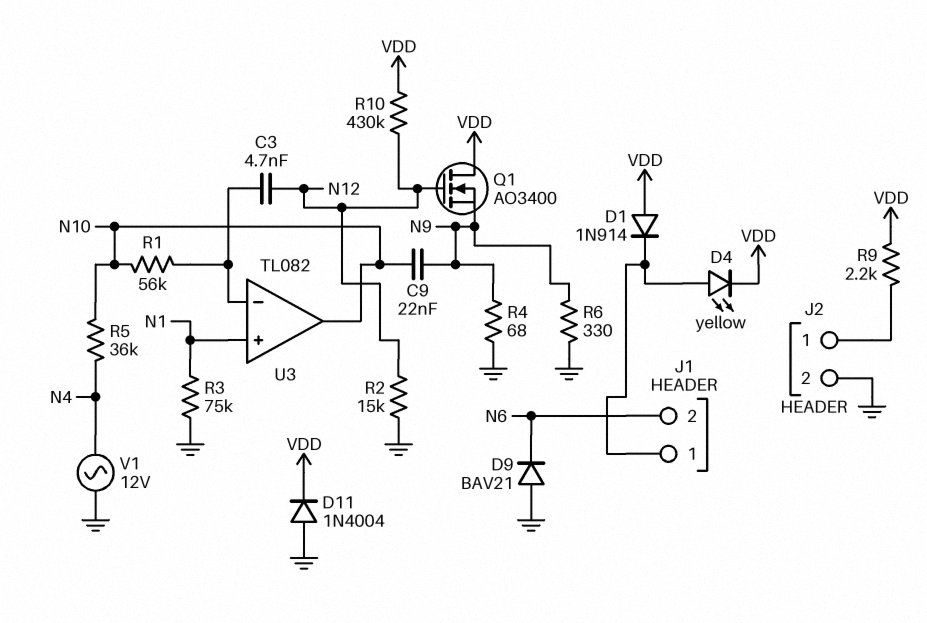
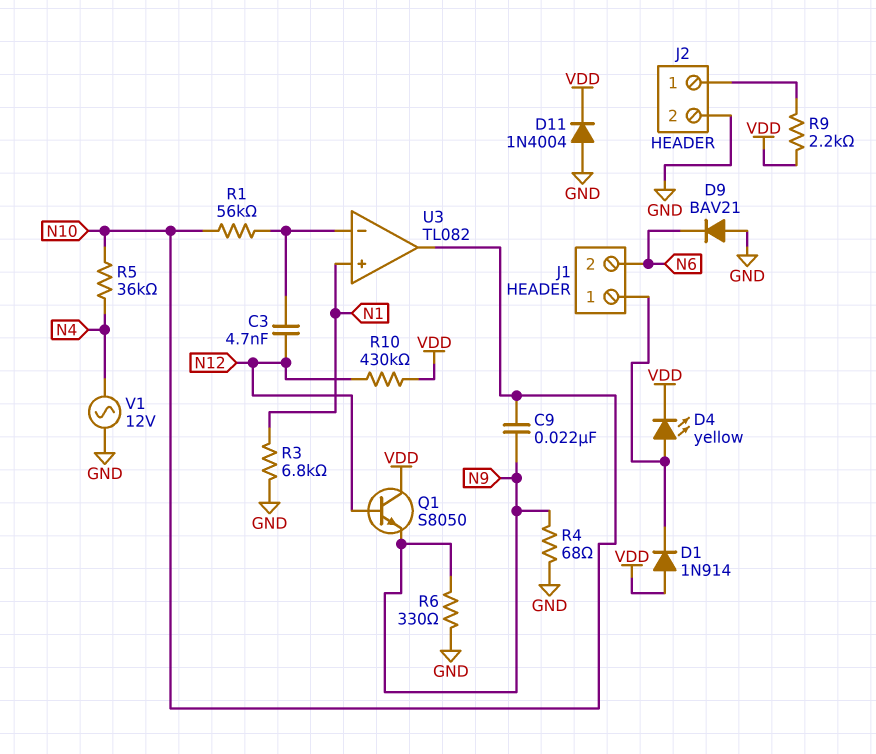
Q1: NMOS AO3400 (G N12, D VDD, S N9) -> NPN S8050 (B N12, C VDD, E N9)
R2: 15k (GND, N12) -> none
R3: 75k (GND, N1) -> 6.8k (GND, N1)

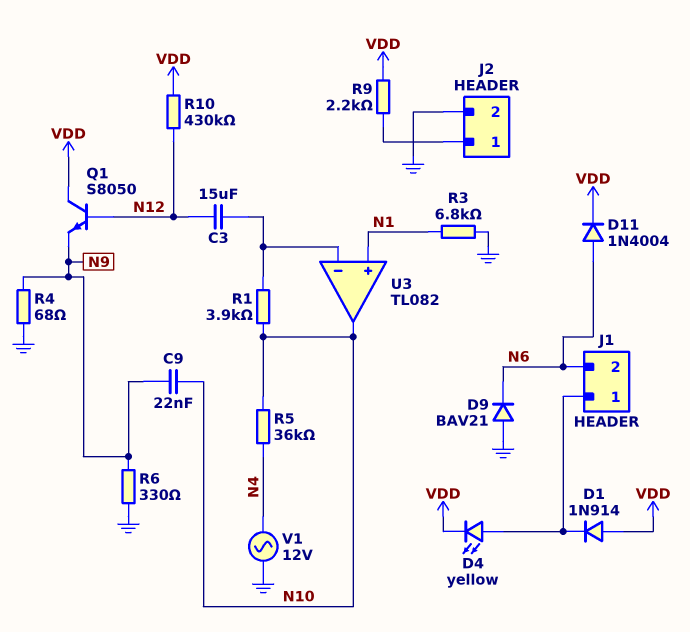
C3: 4.7nF (N12, U3/in-) -> 15uF (N12, U3/in-)
D11: diode 1N4004 (A GND, K VDD) -> diode 1N4004 (A N6, K VDD)
R1: 56k (N10, U3/in-) -> 3.9k (N10, U3/in-)

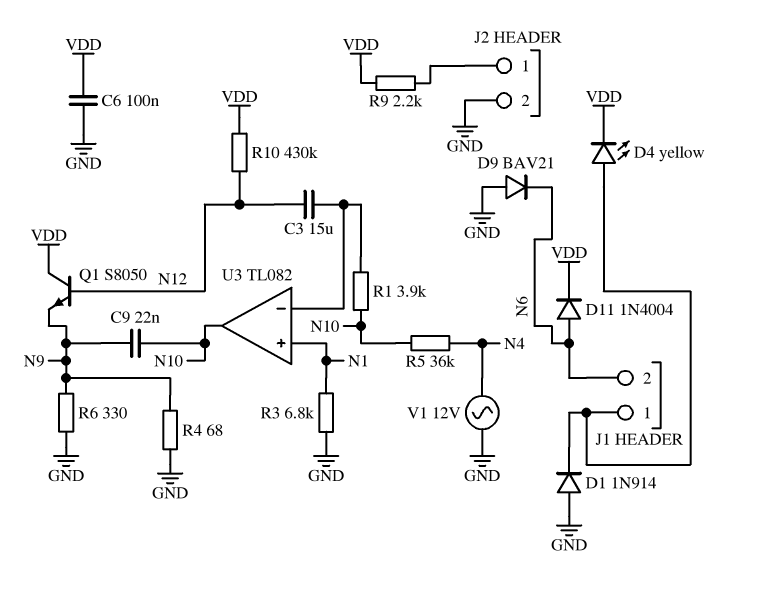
C6: none -> 100nF (GND, VDD)
D1: diode 1N914 (A VDD, K J1/1) -> diode 1N914 (A GND, K J1/1)

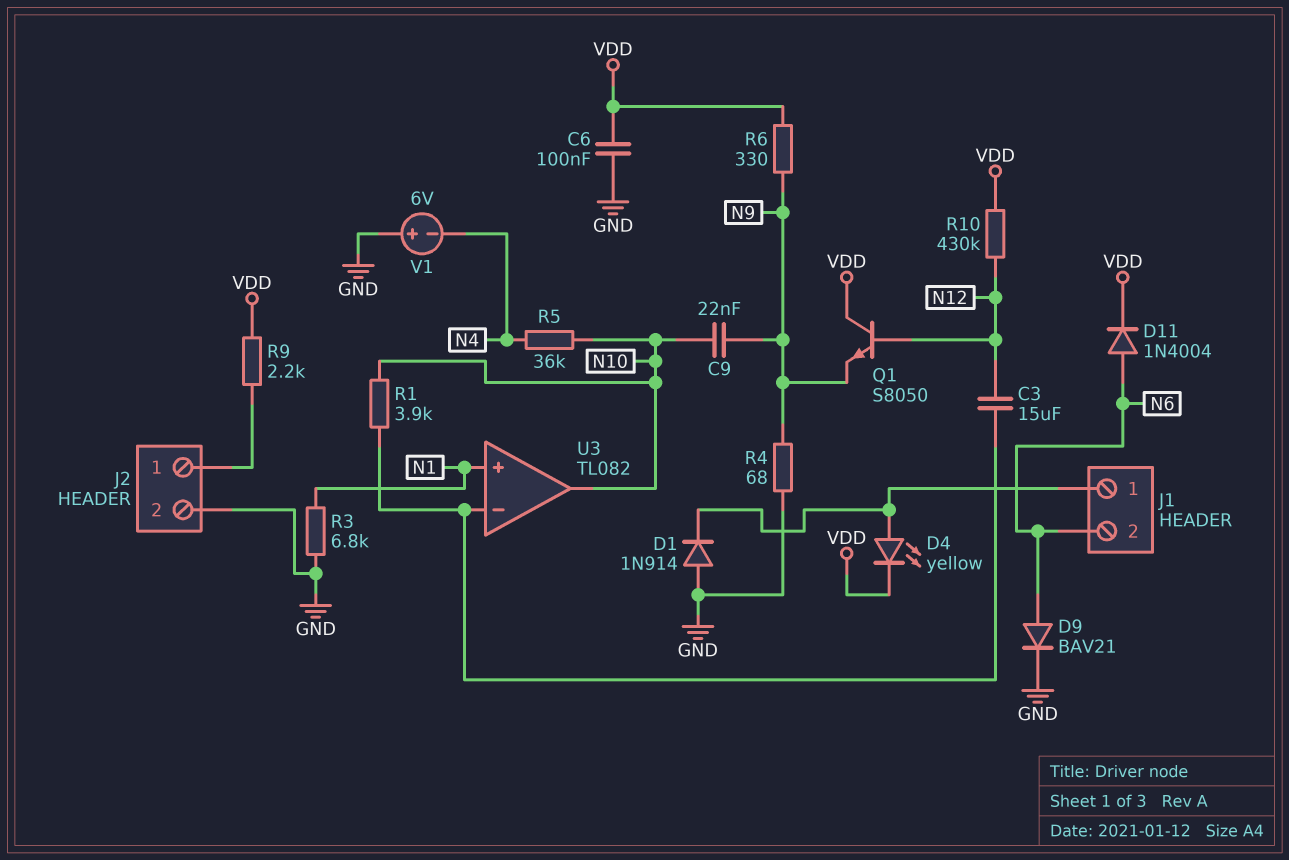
D9: diode BAV21 (A GND, K N6) -> diode BAV21 (A N6, K GND)
R6: 330 (GND, N9) -> 330 (N9, VDD)
V1: AC 12V (GND, N4) -> 6V (plus GND, minus N4)

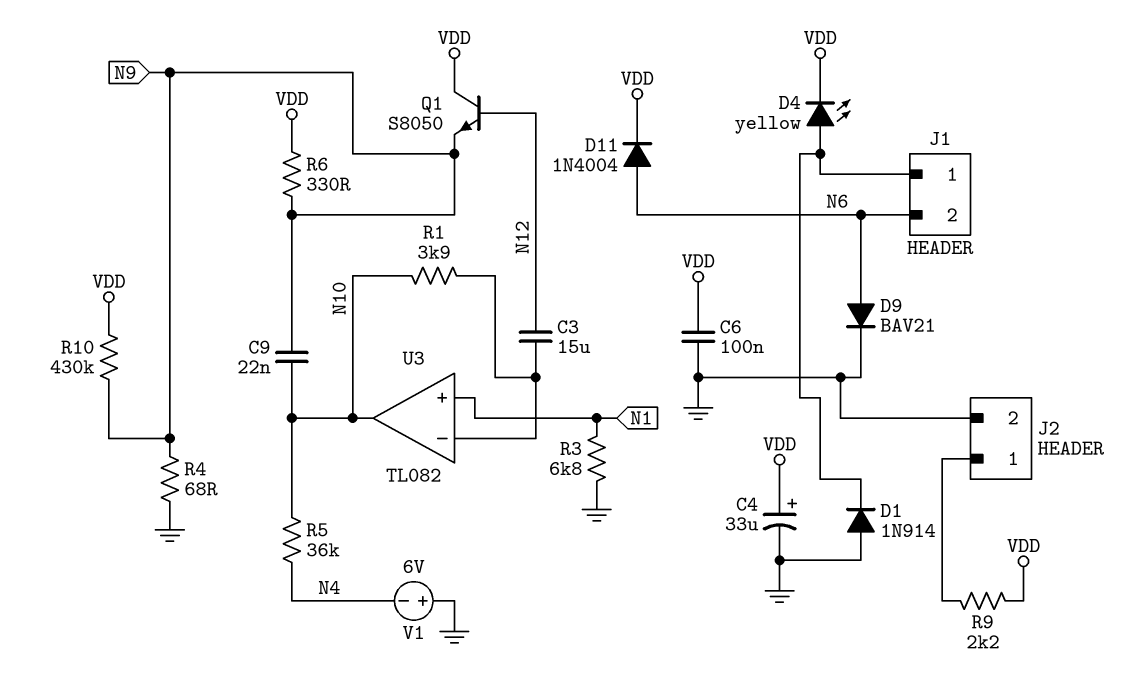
C4: none -> 33uF (plus VDD, minus GND)
R10: 430k (N12, VDD) -> 430k (N9, VDD)

